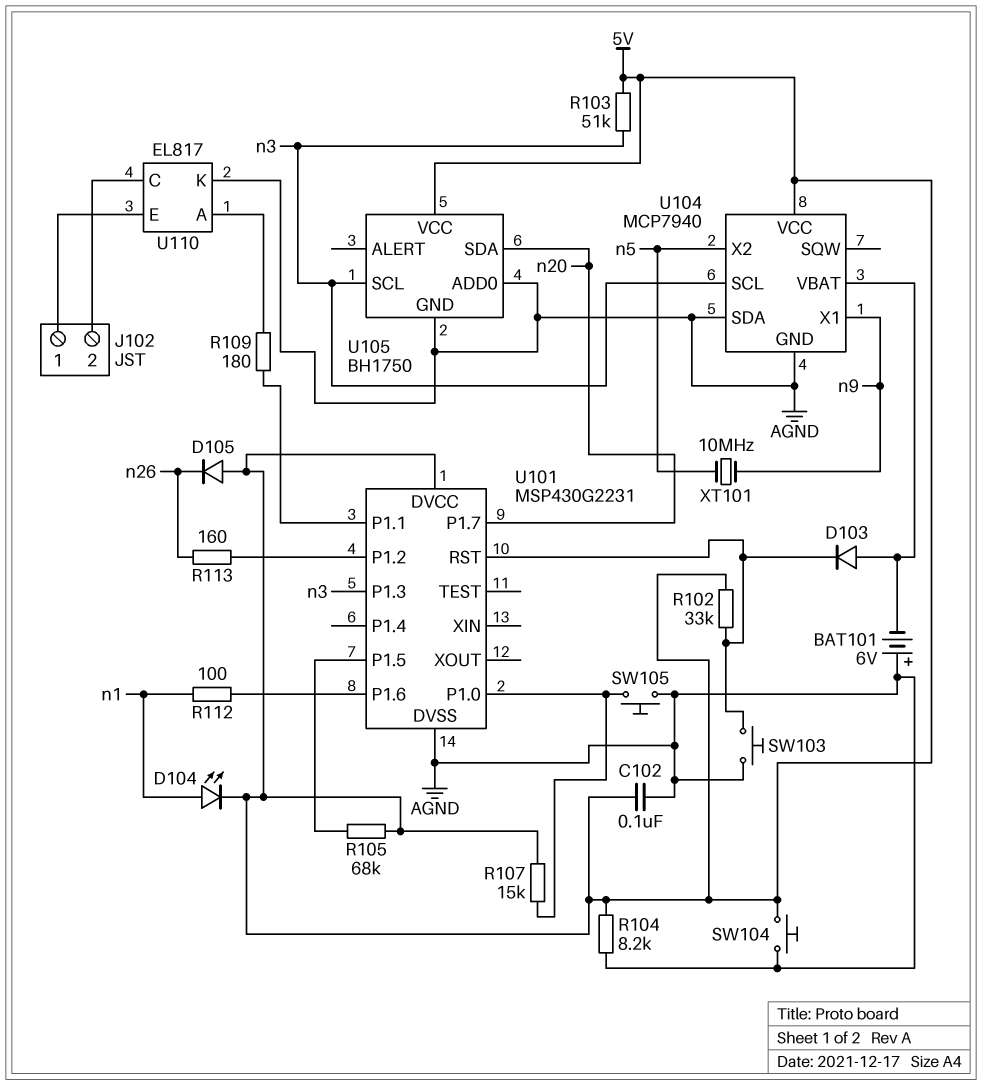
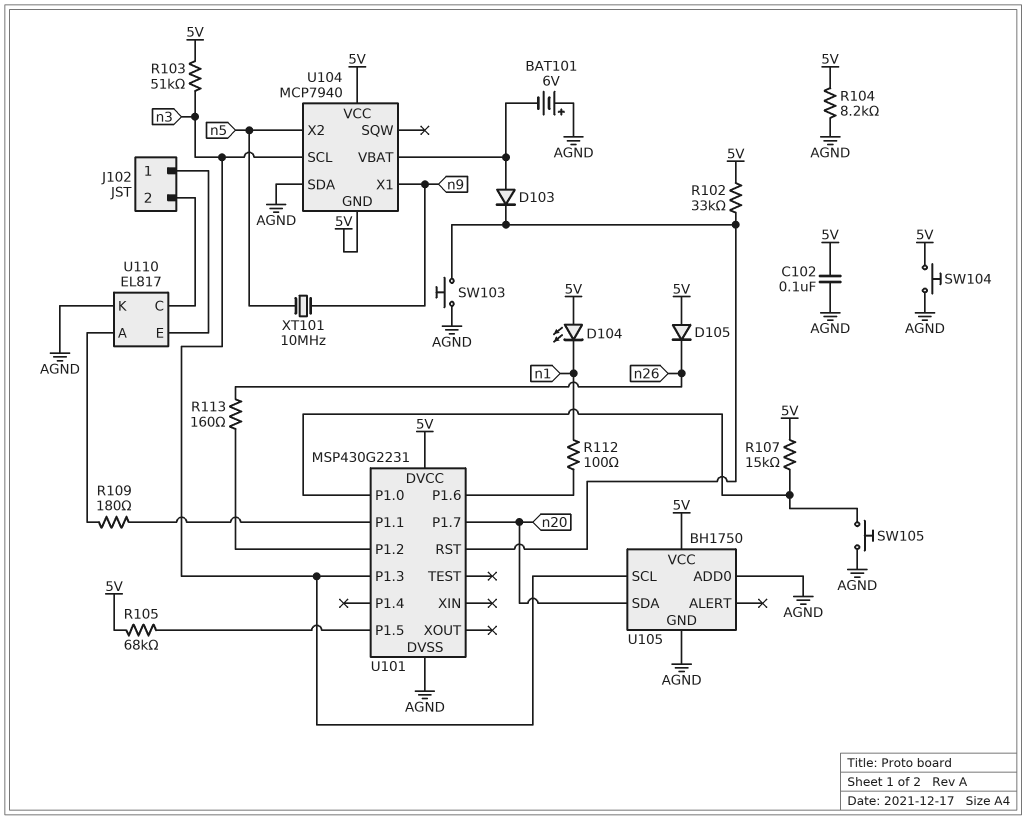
D104: LED (A n1, K 5V) -> LED (A 5V, K n1)
U104 pin GND: AGND -> 5V

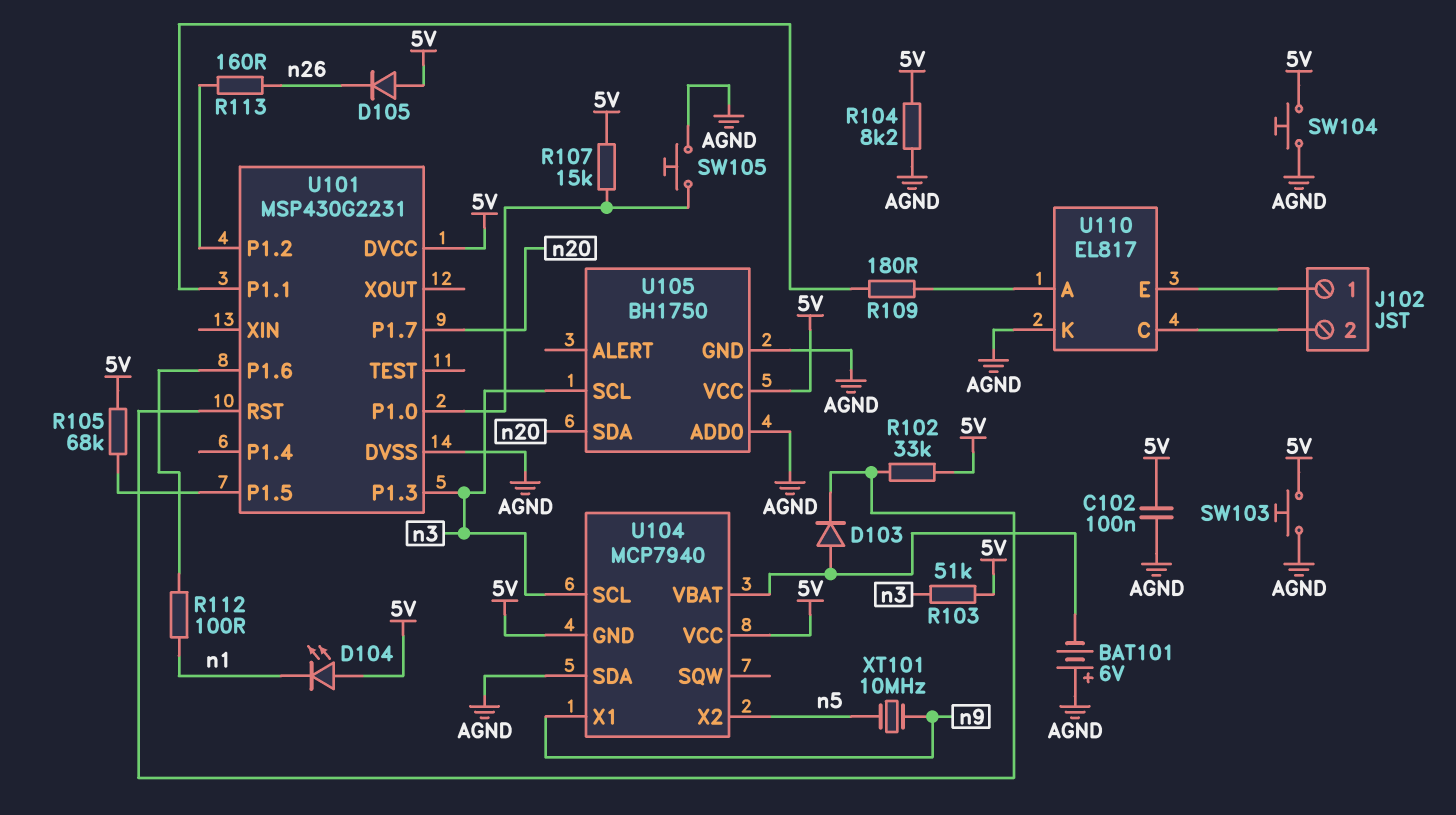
SW103: button (AGND, U101/RST) -> button (5V, AGND)

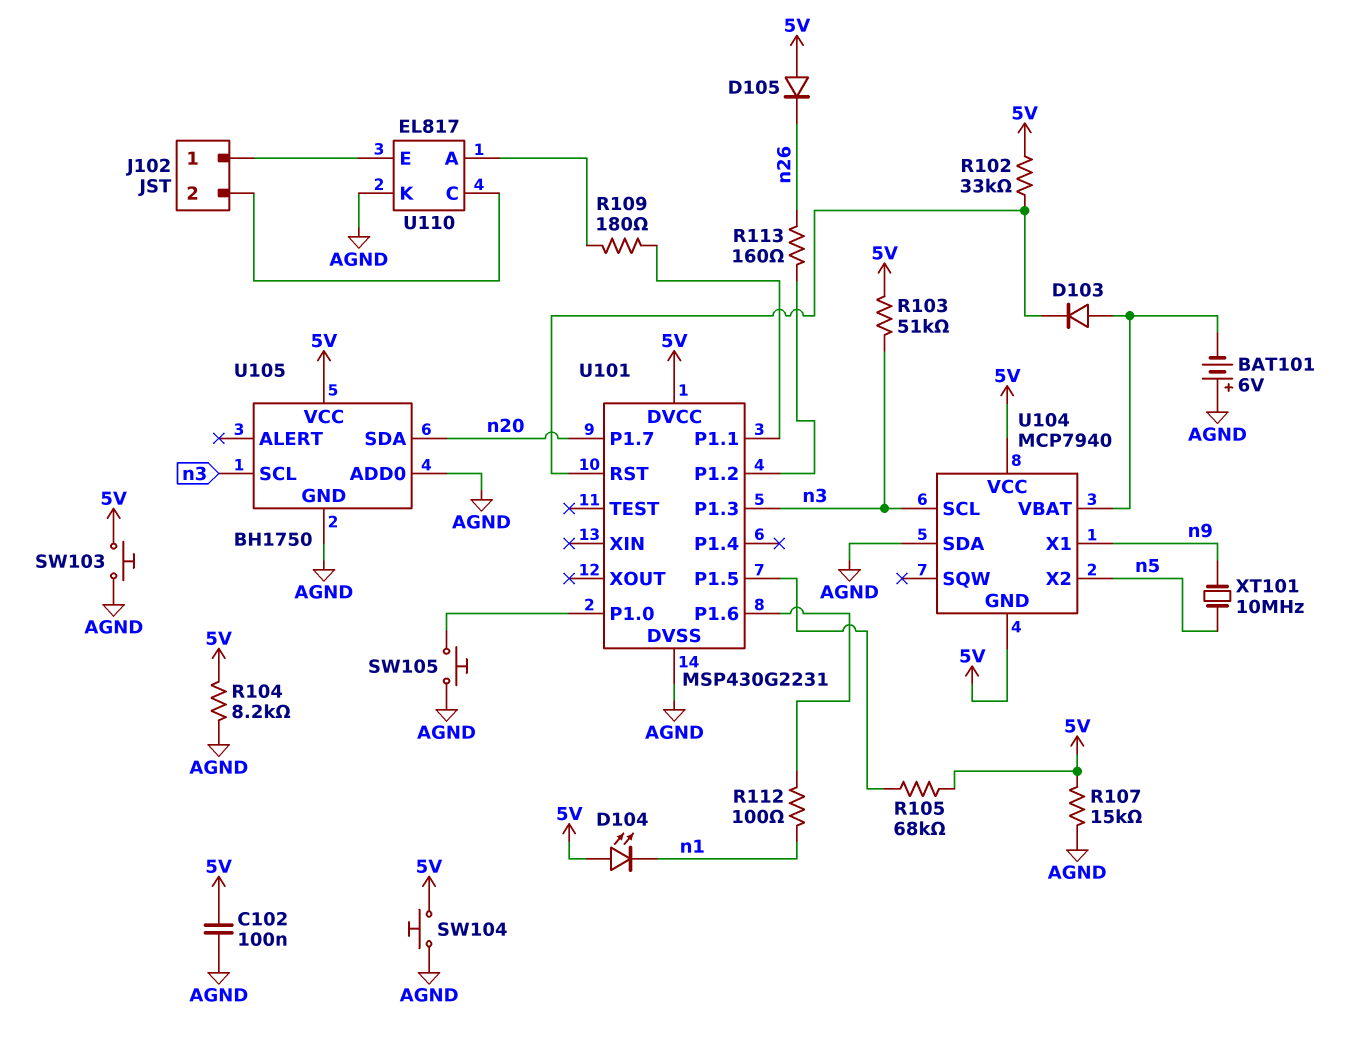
R107: 15k (5V, U101/P1.0) -> 15k (5V, AGND)

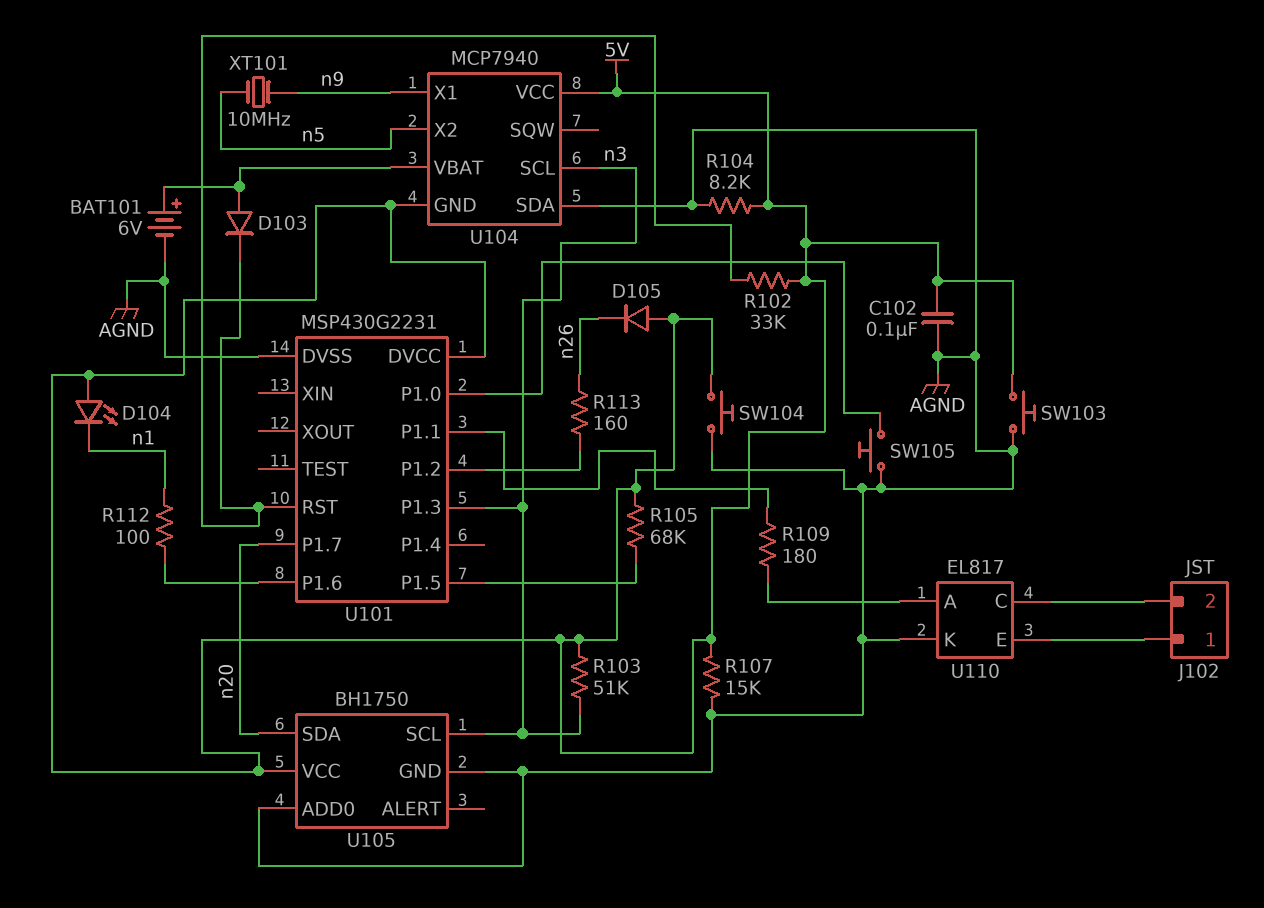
BAT101: 6V (plus AGND, minus U104/VBAT) -> 6V (plus U104/VBAT, minus AGND)

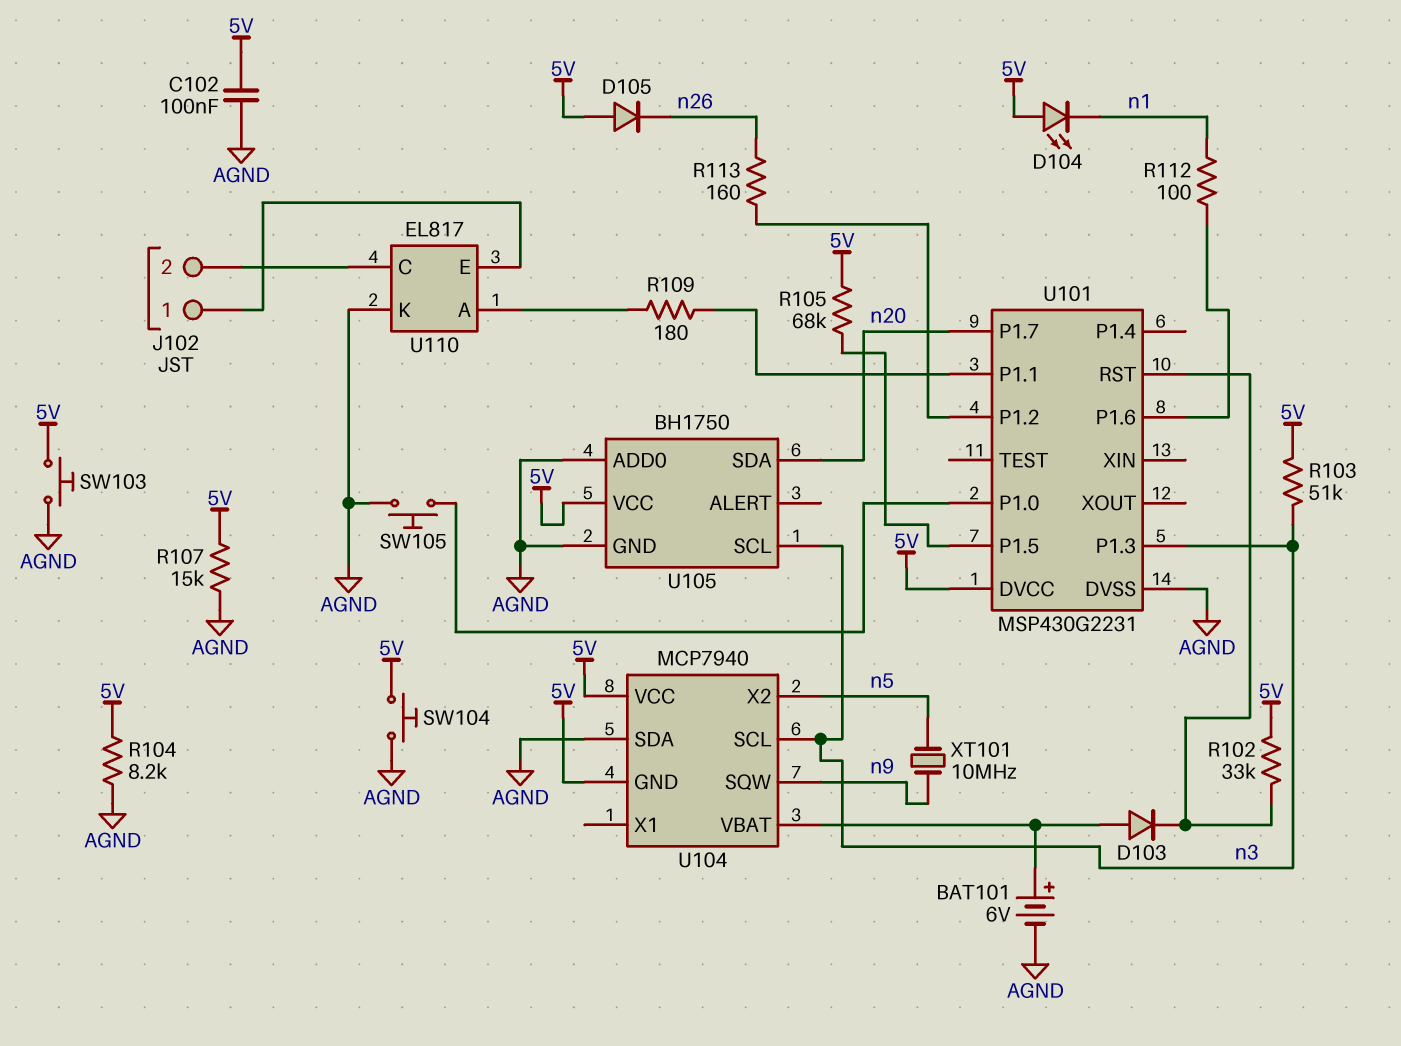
U104 pin SQW: none -> n9
U104 pin X1: n9 -> none

